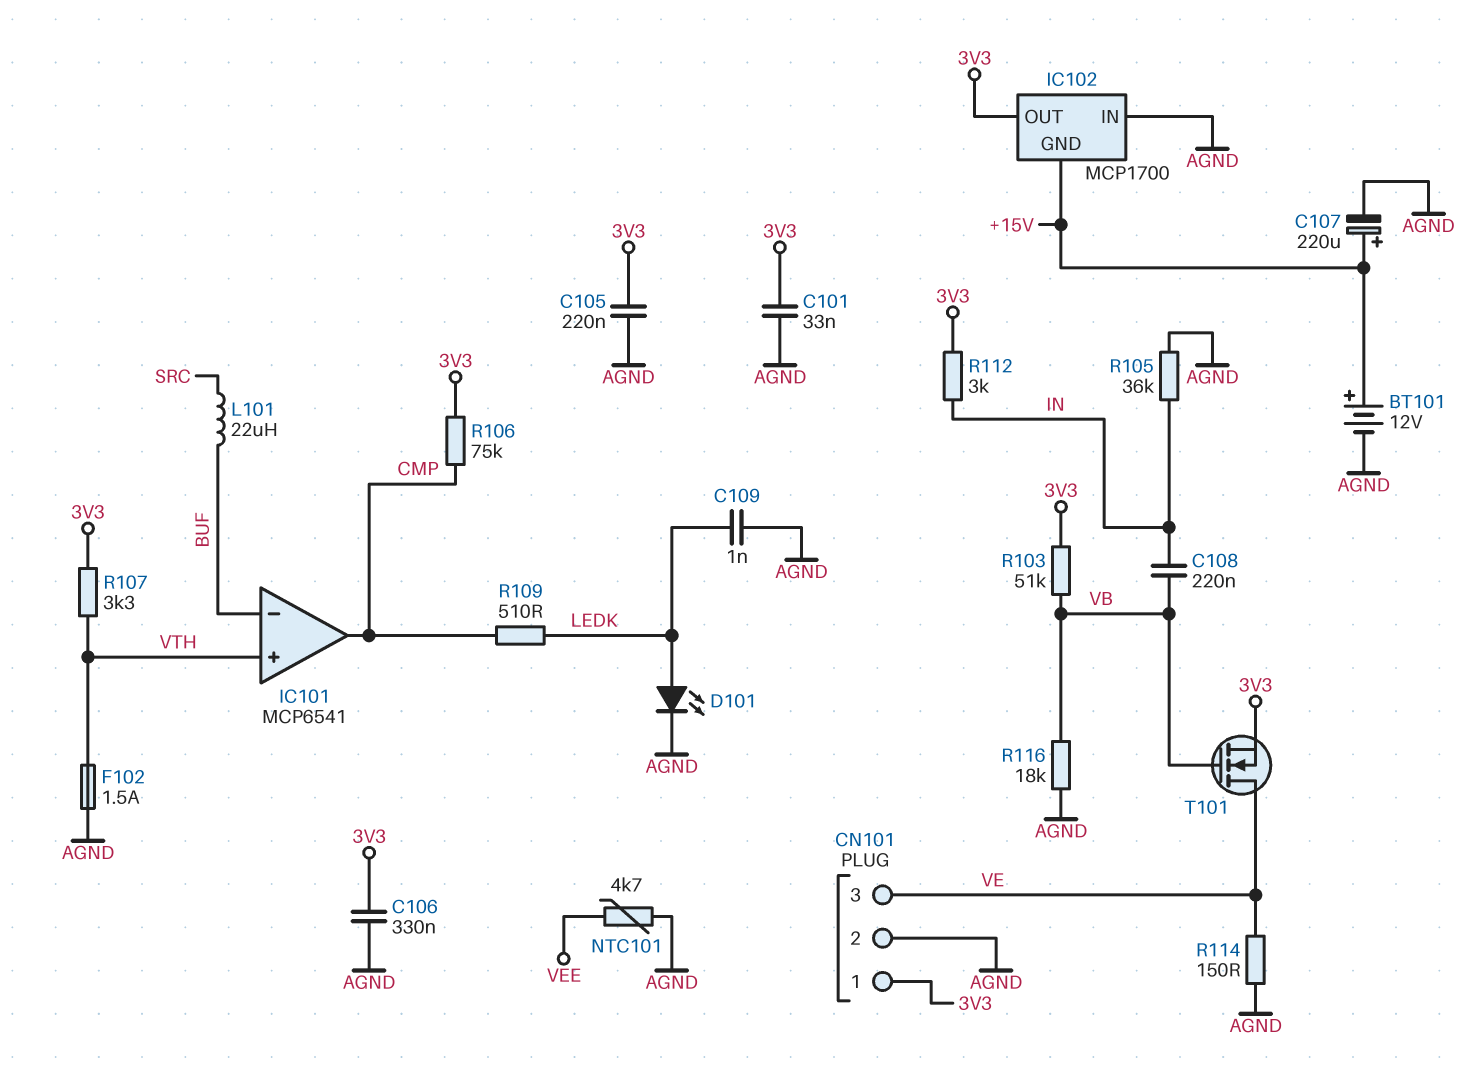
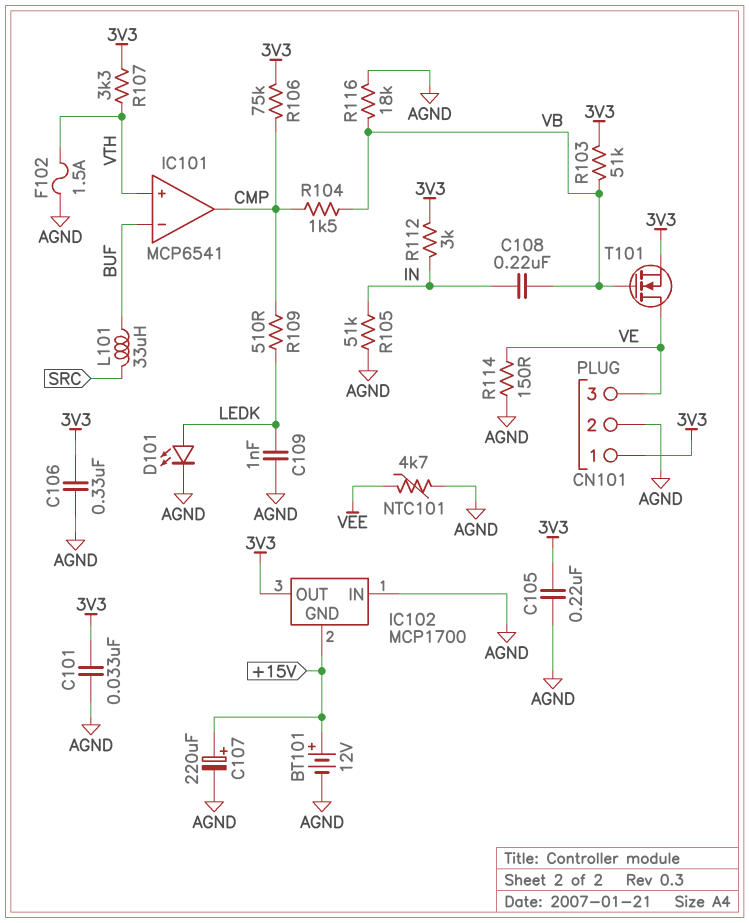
L101: 22uH (BUF, SRC) -> 33uH (BUF, SRC)
R104: none -> 1.5k (CMP, VB)
R105: 36k (AGND, IN) -> 51k (AGND, IN)

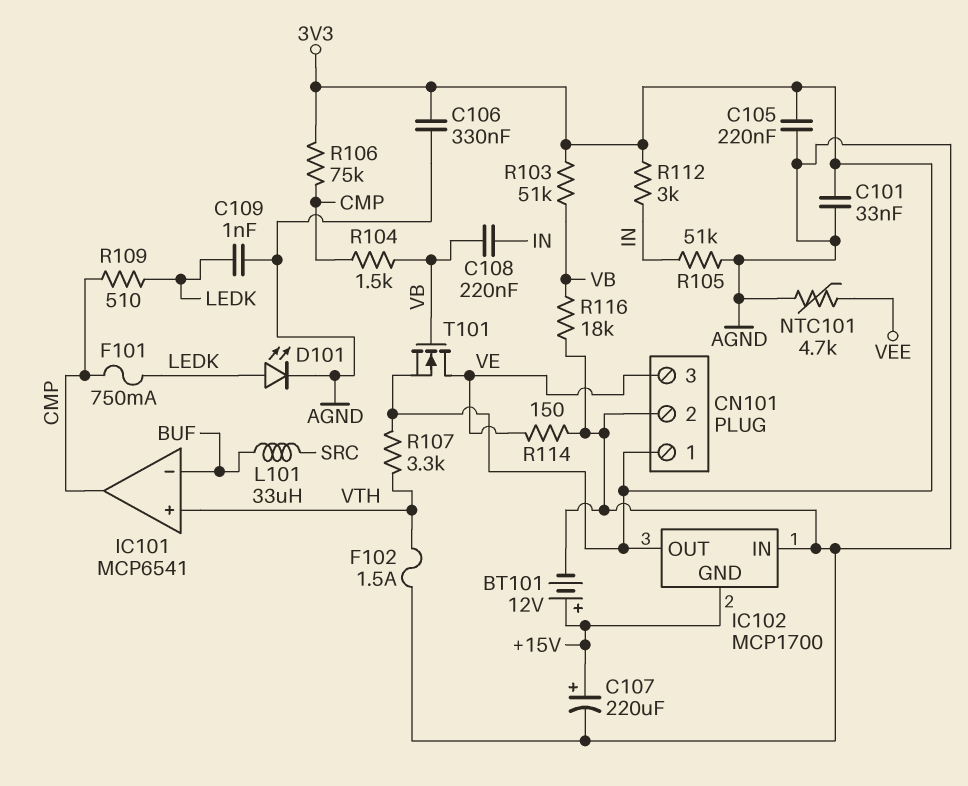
F101: none -> 750mA (CMP, LEDK)

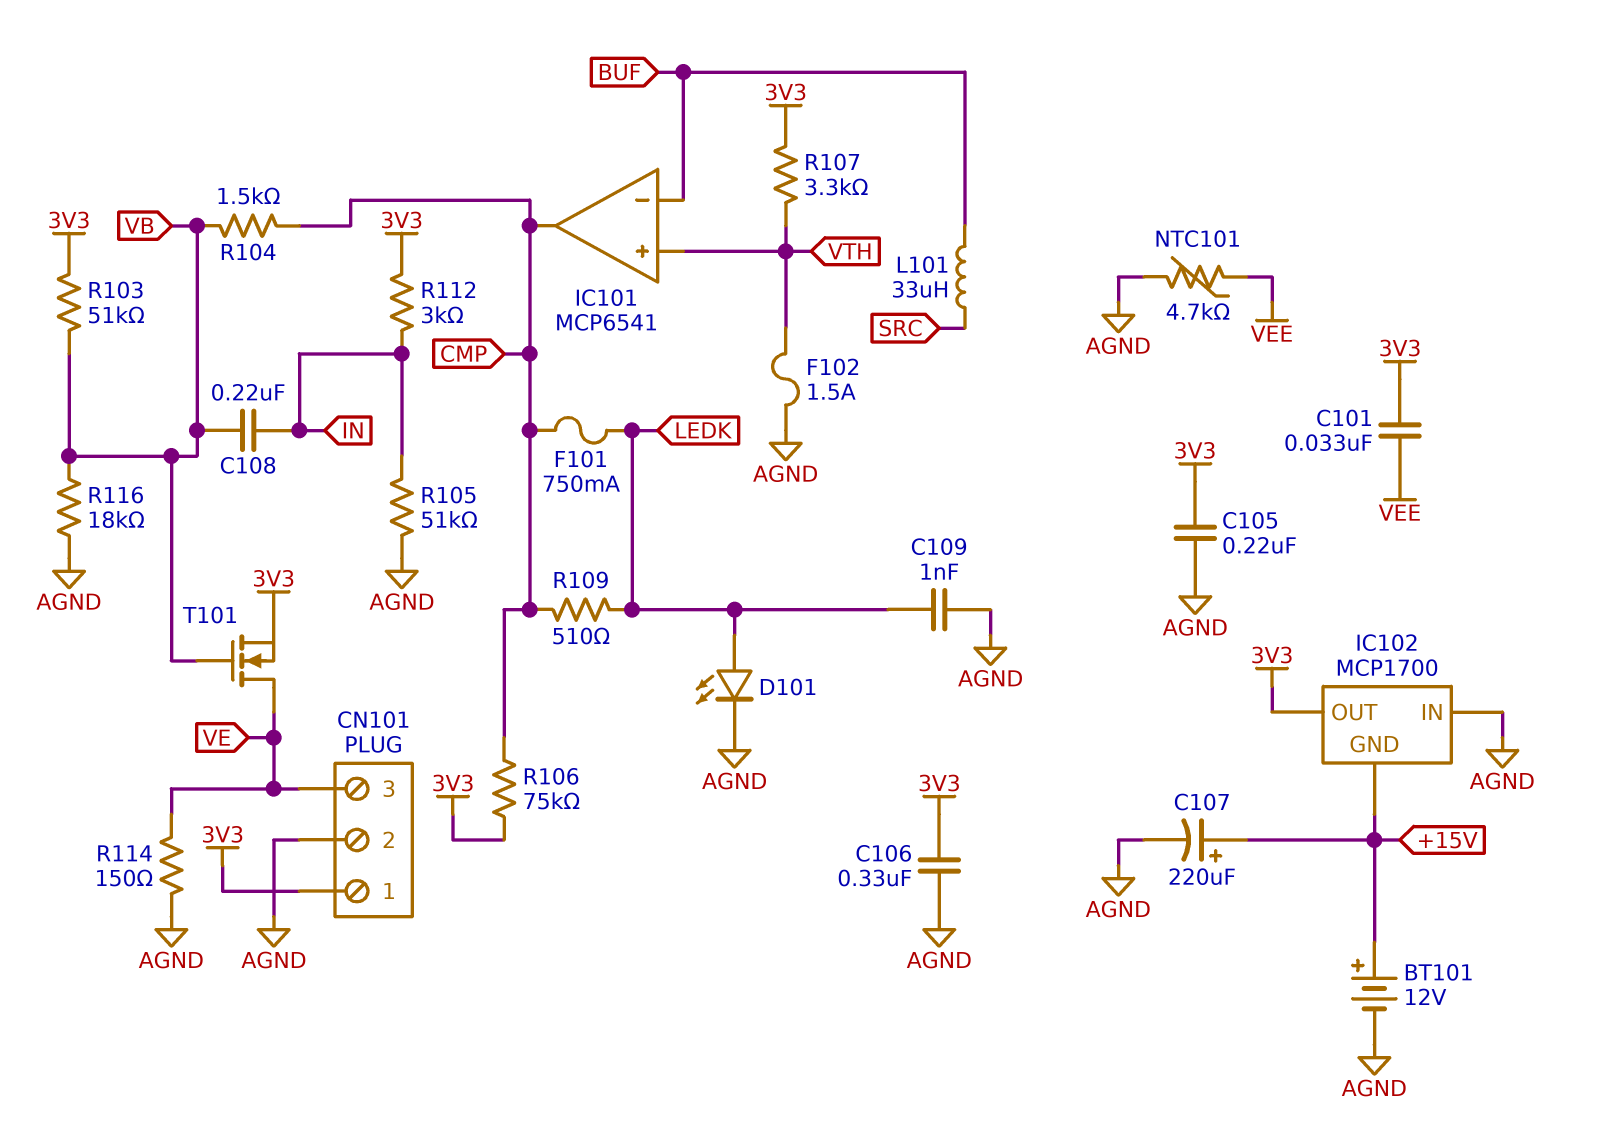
C101: 33nF (3V3, AGND) -> 33nF (3V3, VEE)

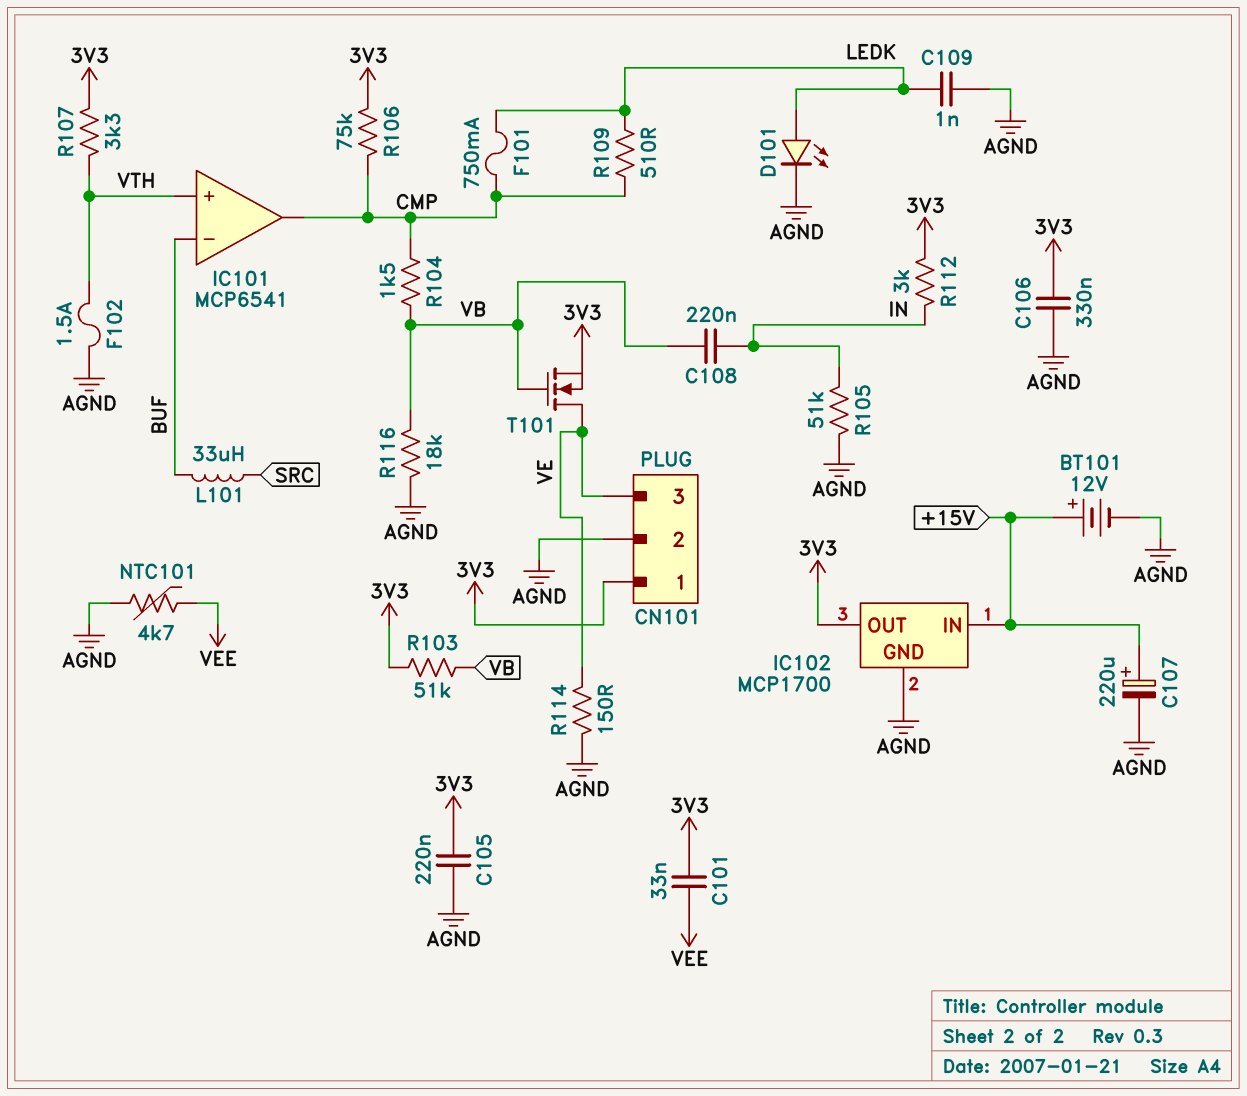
IC102 pin GND: +15V -> AGND
IC102 pin IN: AGND -> +15V

